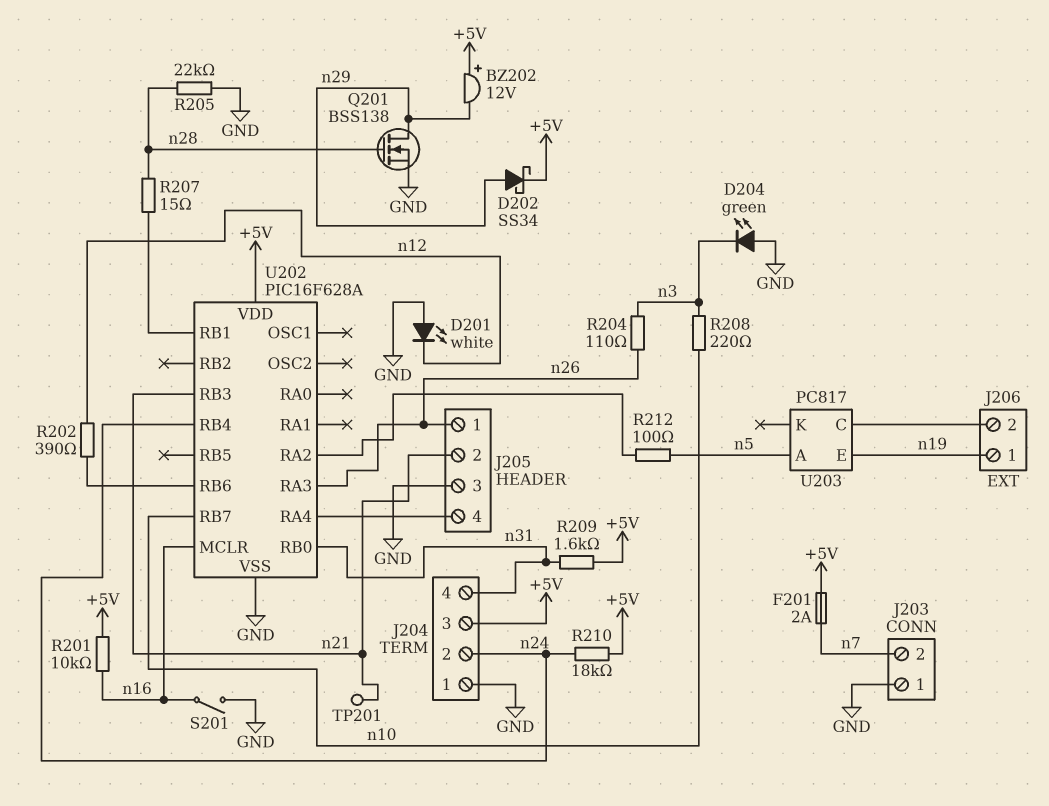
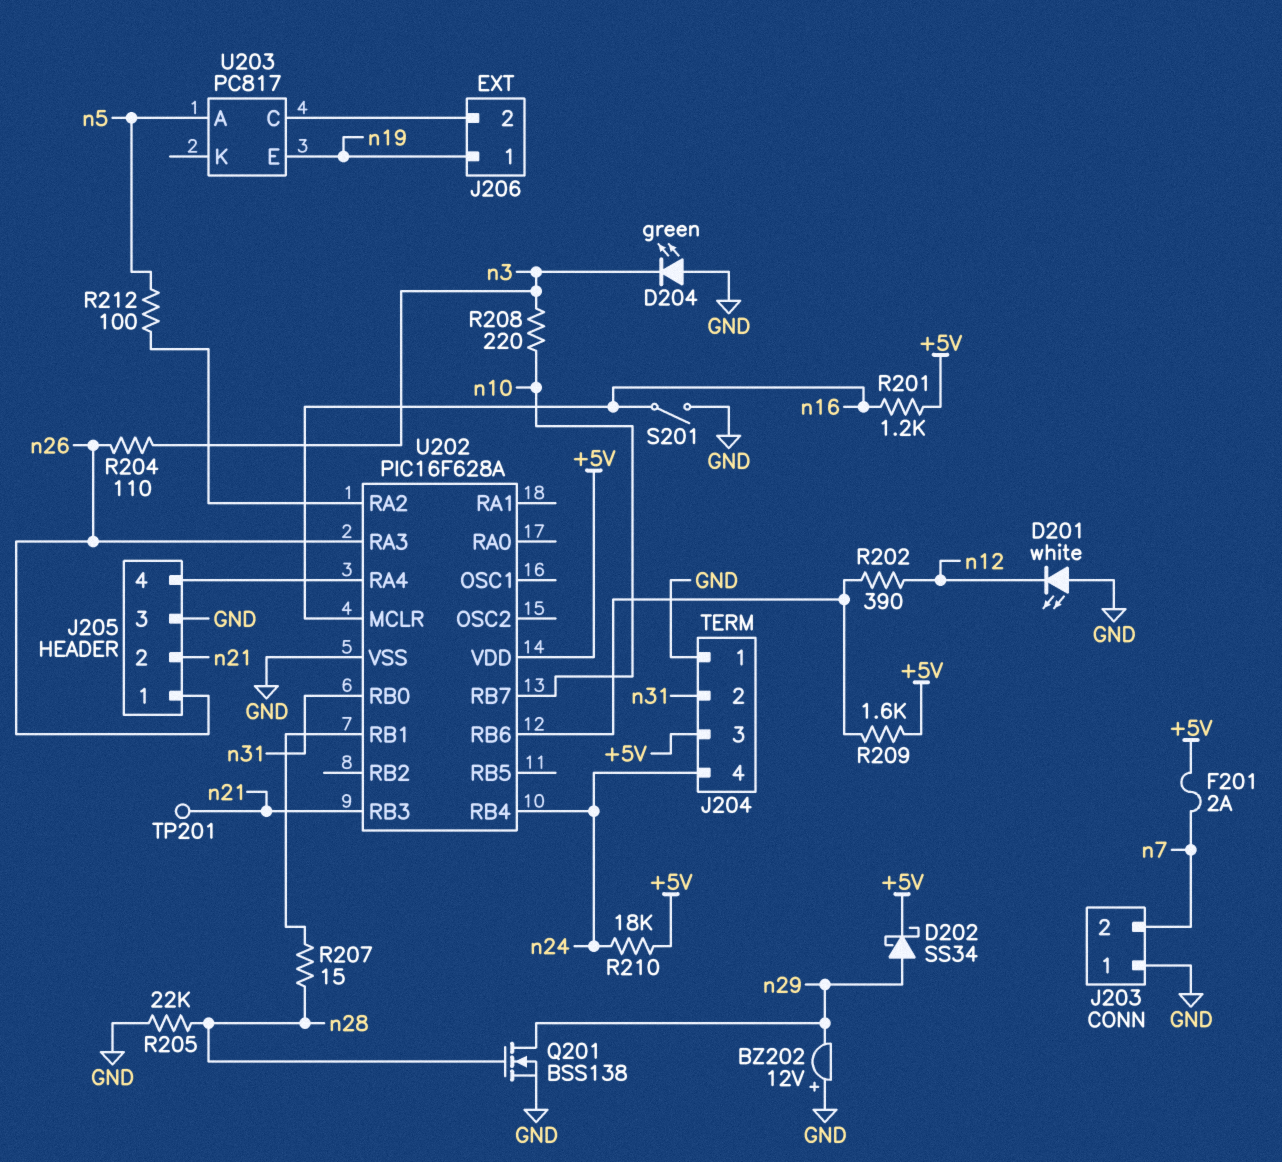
BZ202: buzzer 12V (plus +5V, minus n29) -> buzzer 12V (plus GND, minus n29)
J204 pin 2: n24 -> n31
J204 pin 4: n31 -> n24
R201: 10k (+5V, n16) -> 1.2k (+5V, n16)
R209: 1.6k (+5V, n31) -> 1.6k (+5V, U202/RB6)

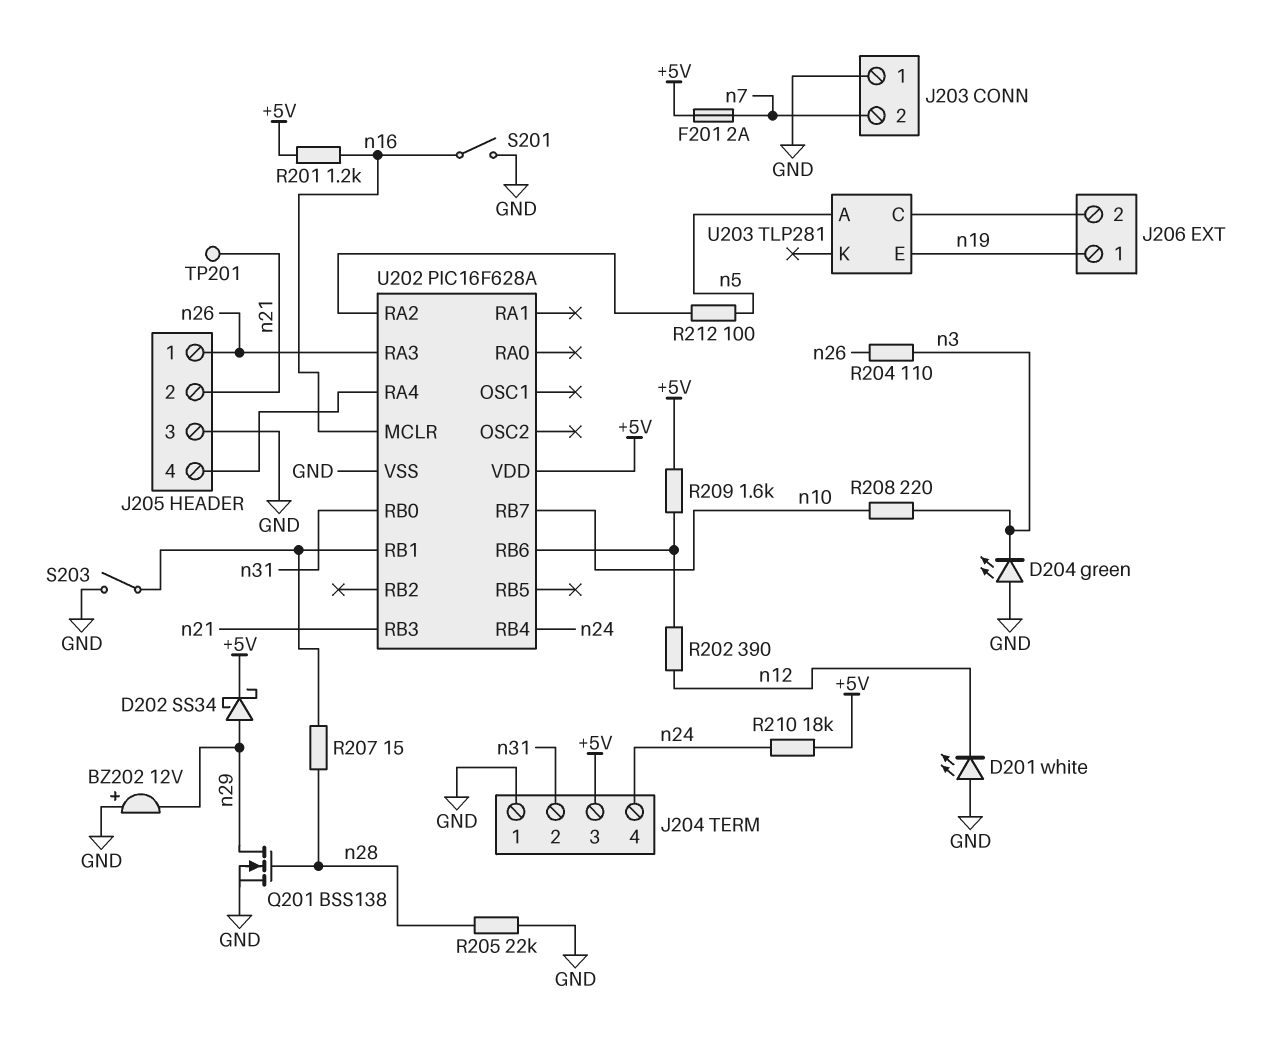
S203: none -> switch (GND, U202/RB1)
U203: PC817 -> TLP281

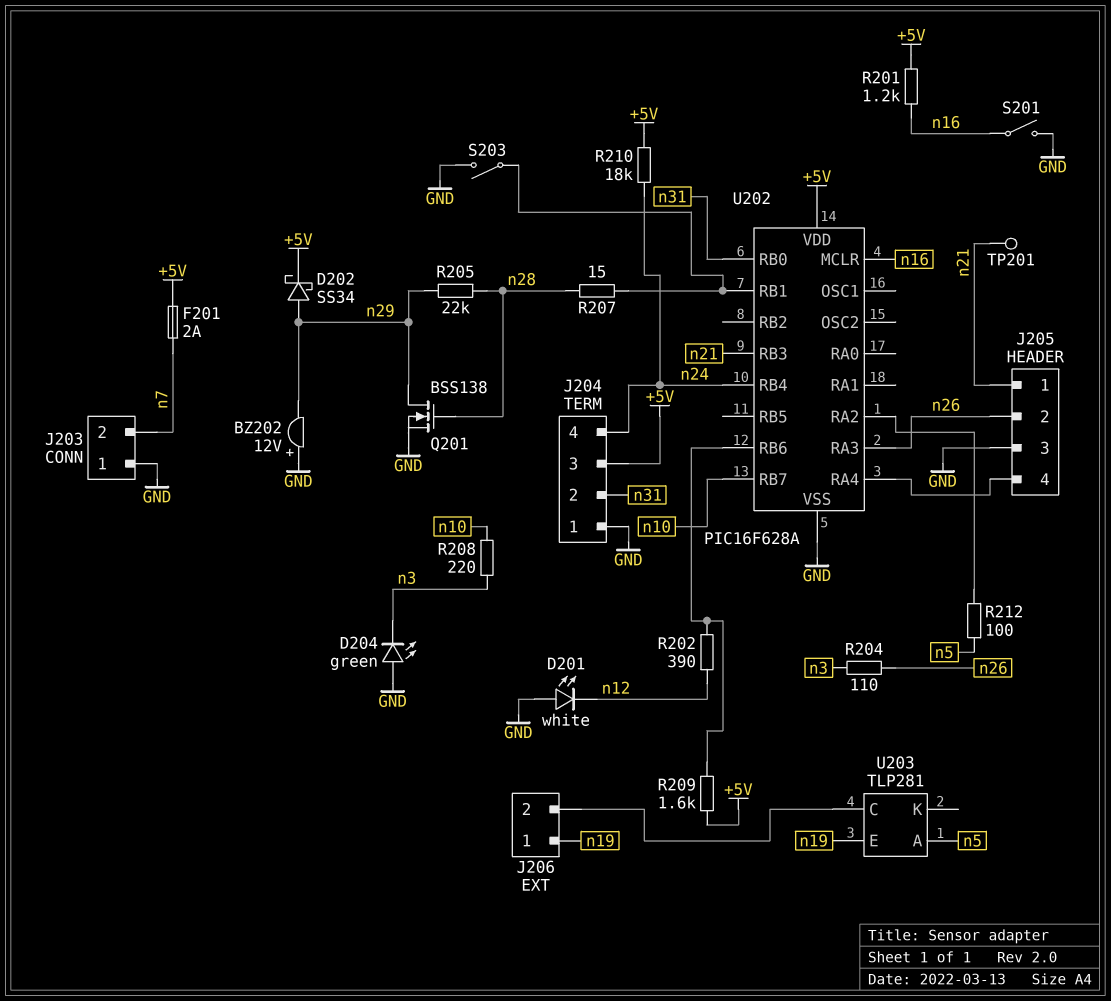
J205 pin 1: n26 -> n21
J205 pin 2: n21 -> n26
R205: 22k (GND, n28) -> 22k (n28, n29)

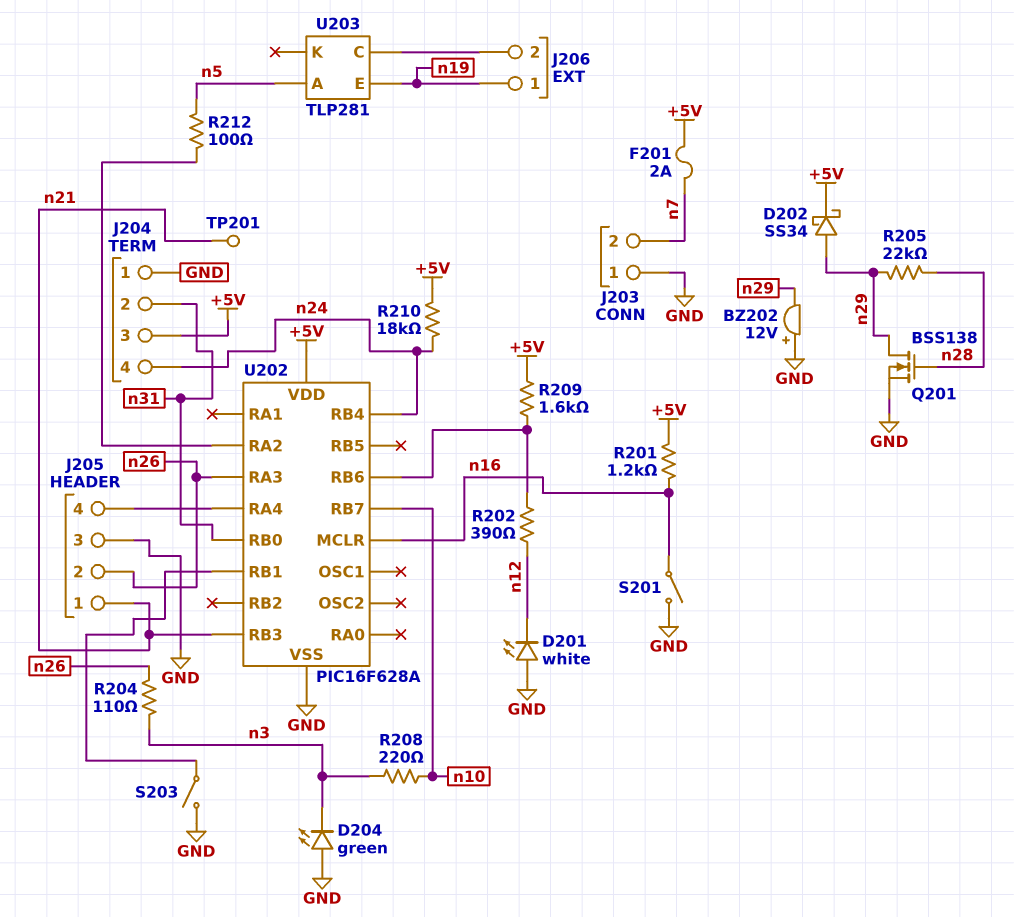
R207: 15 (U202/RB1, n28) -> none

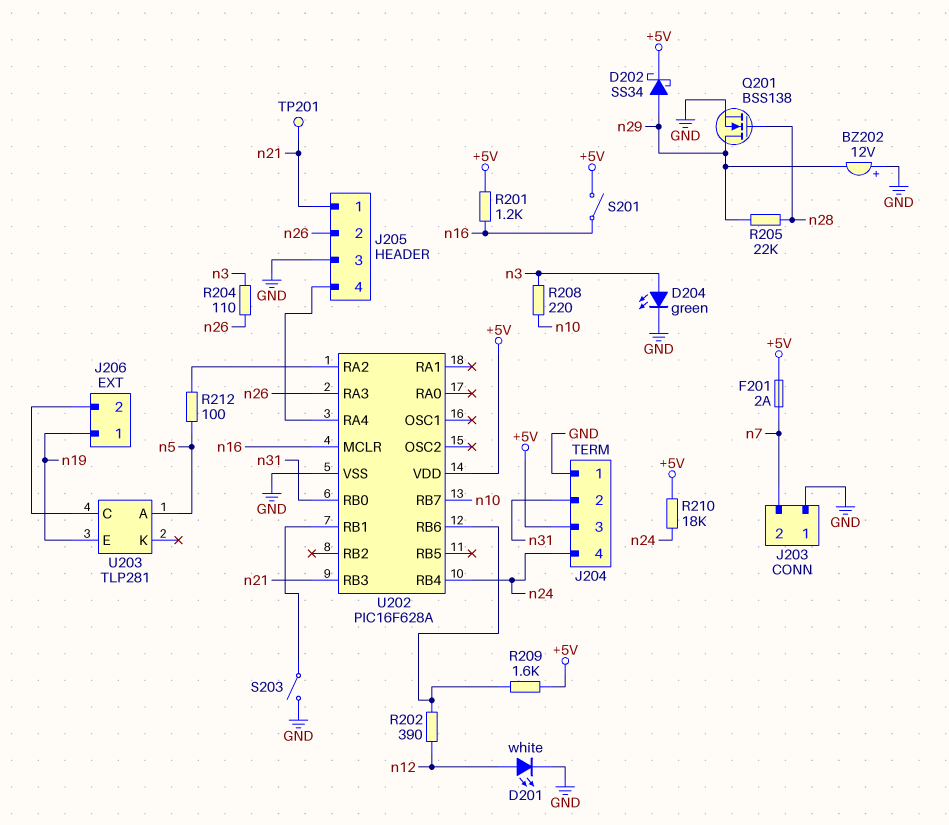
D201: LED white (A GND, K n12) -> LED white (A n12, K GND)
D204: LED green (A GND, K n3) -> LED green (A n3, K GND)
S201: switch (GND, n16) -> switch (+5V, n16)

